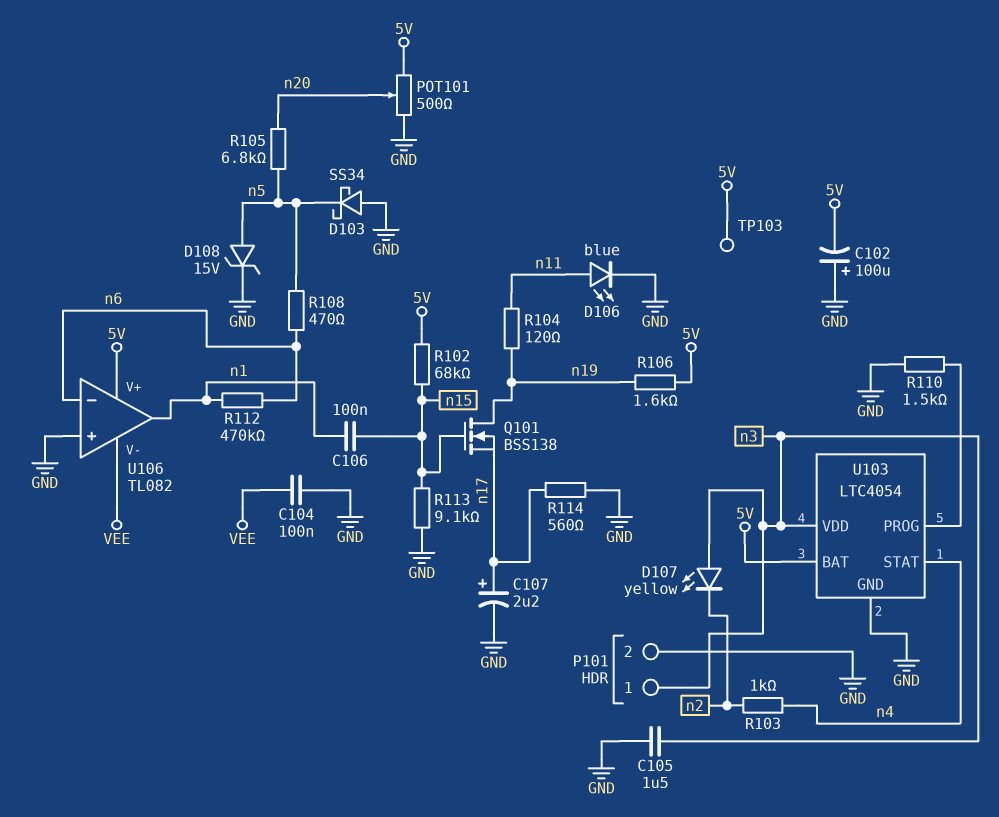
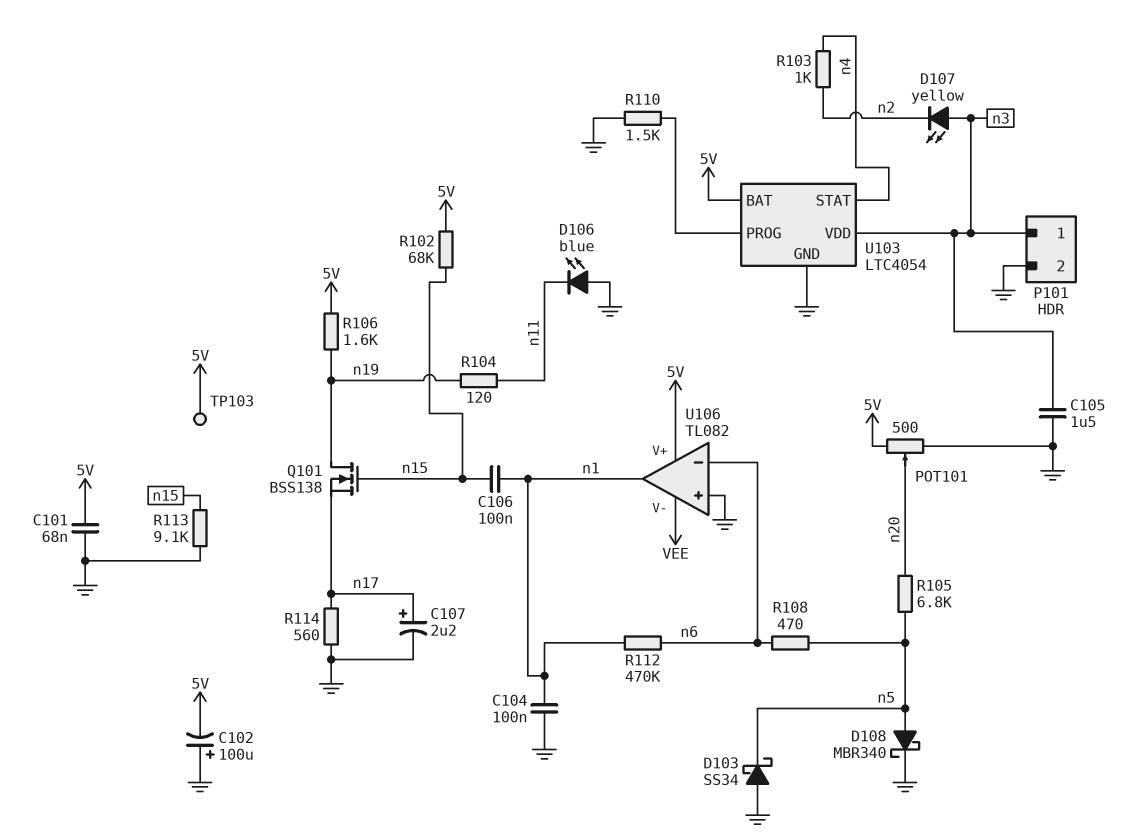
C101: none -> 68nF (5V, GND)
C104: 100nF (GND, VEE) -> 100nF (GND, n1)
D106: LED blue (A n11, K GND) -> LED blue (A GND, K n11)
D108: zener 15V (A n5, K GND) -> schottky MBR340 (A n5, K GND)

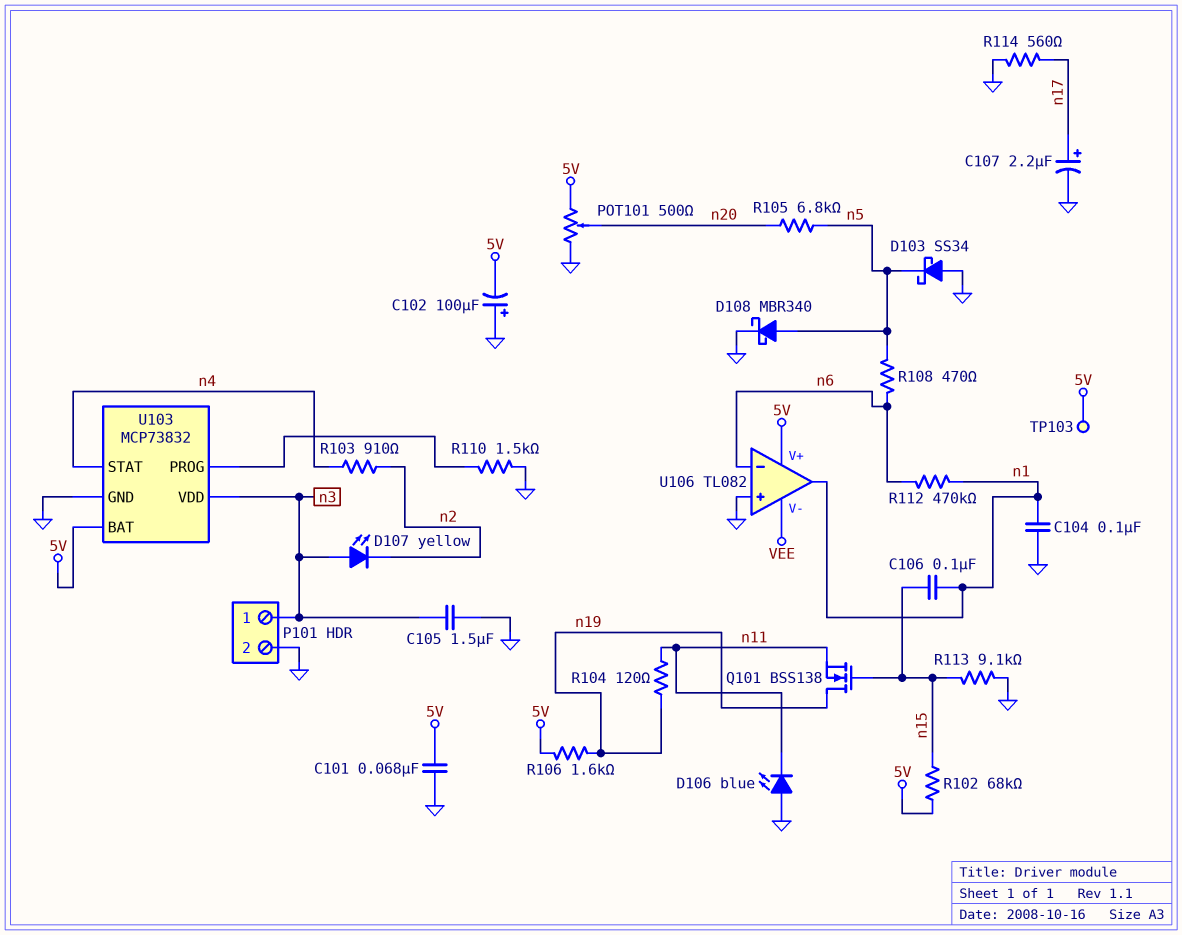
Q101: NMOS BSS138 (G n15, D n19, S n17) -> NMOS BSS138 (G n15, D n19, S n11)
R103: 1k (n2, n4) -> 910 (n2, n4)
U103: LTC4054 -> MCP73832

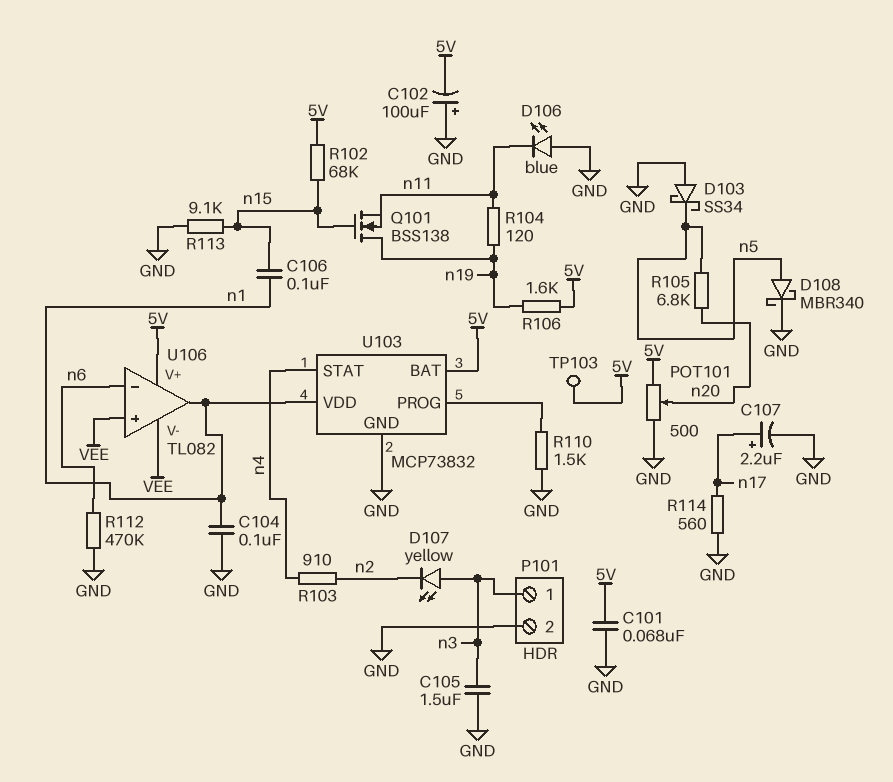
R108: 470 (n5, n6) -> none
R112: 470k (n1, n6) -> 470k (GND, n6)
U103 pin VDD: n3 -> n1
U106 pin in+: GND -> VEE

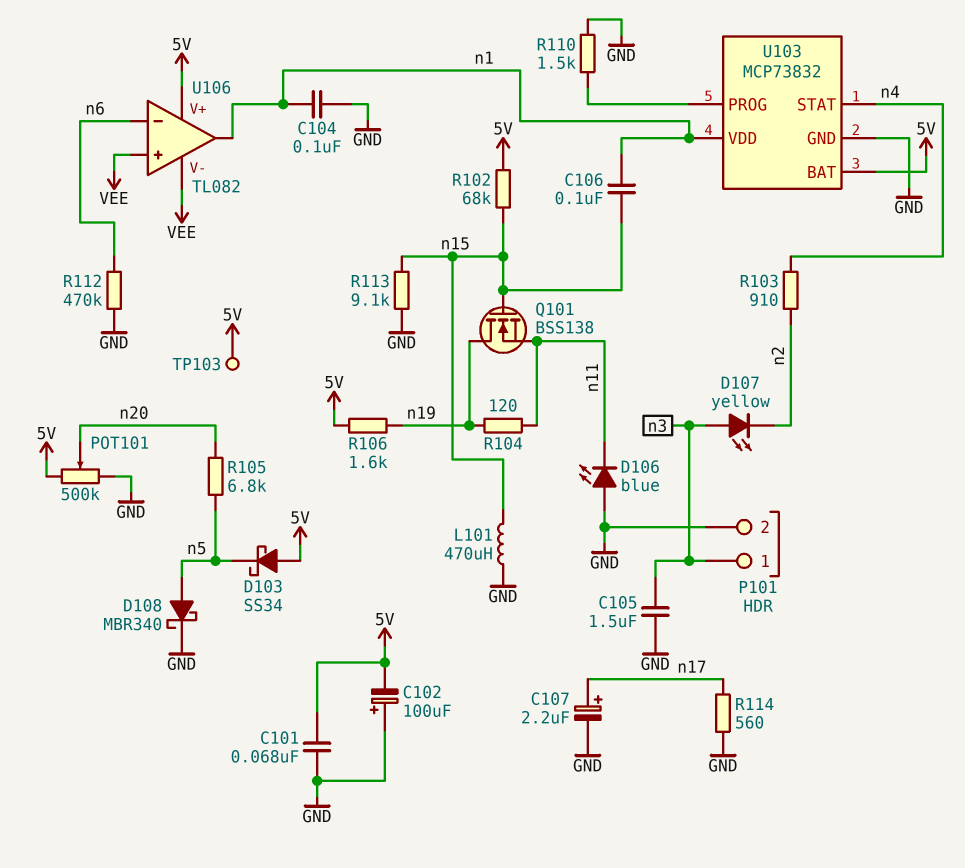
D103: schottky SS34 (A GND, K n5) -> schottky SS34 (A 5V, K n5)
L101: none -> 470uH (GND, n15)
POT101: 500 (5V, GND, wiper n20) -> 500k (5V, GND, wiper n20)

